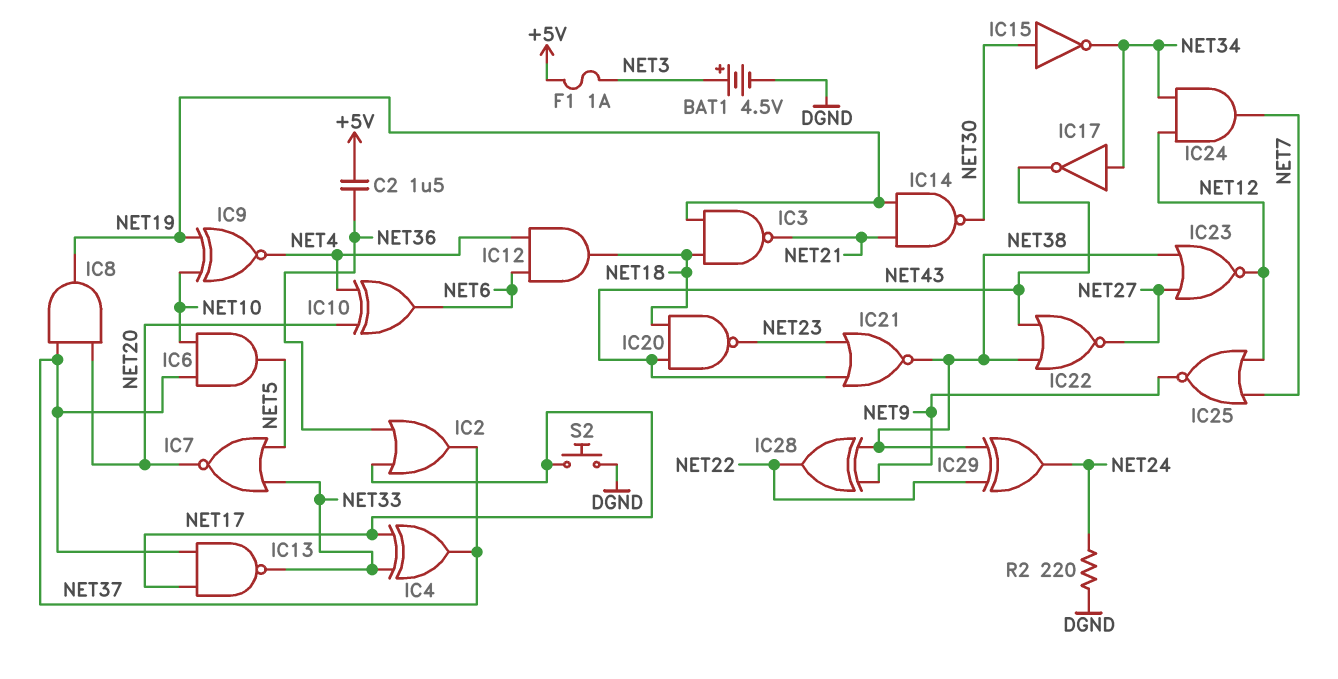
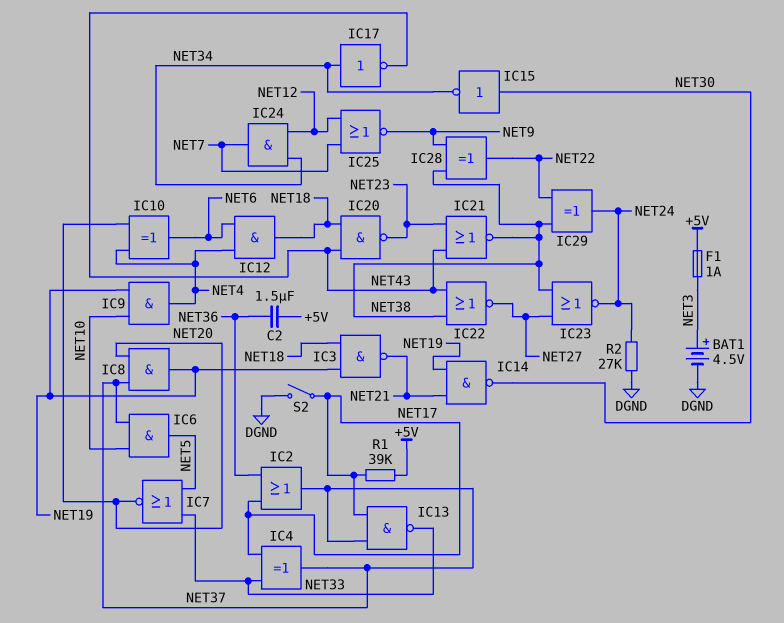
IC9: XNOR (in NET10, in NET19, out NET4) -> AND (in NET10, in NET19, out NET4)
IC23: NOR (in NET27, in NET38, out NET12) -> NOR (in NET27, in NET38, out NET24)
R1: none -> 39k (+5V, NET17)
R2: 220 (DGND, NET24) -> 27k (DGND, NET24)
S2: button (DGND, NET17) -> switch (DGND, NET17)

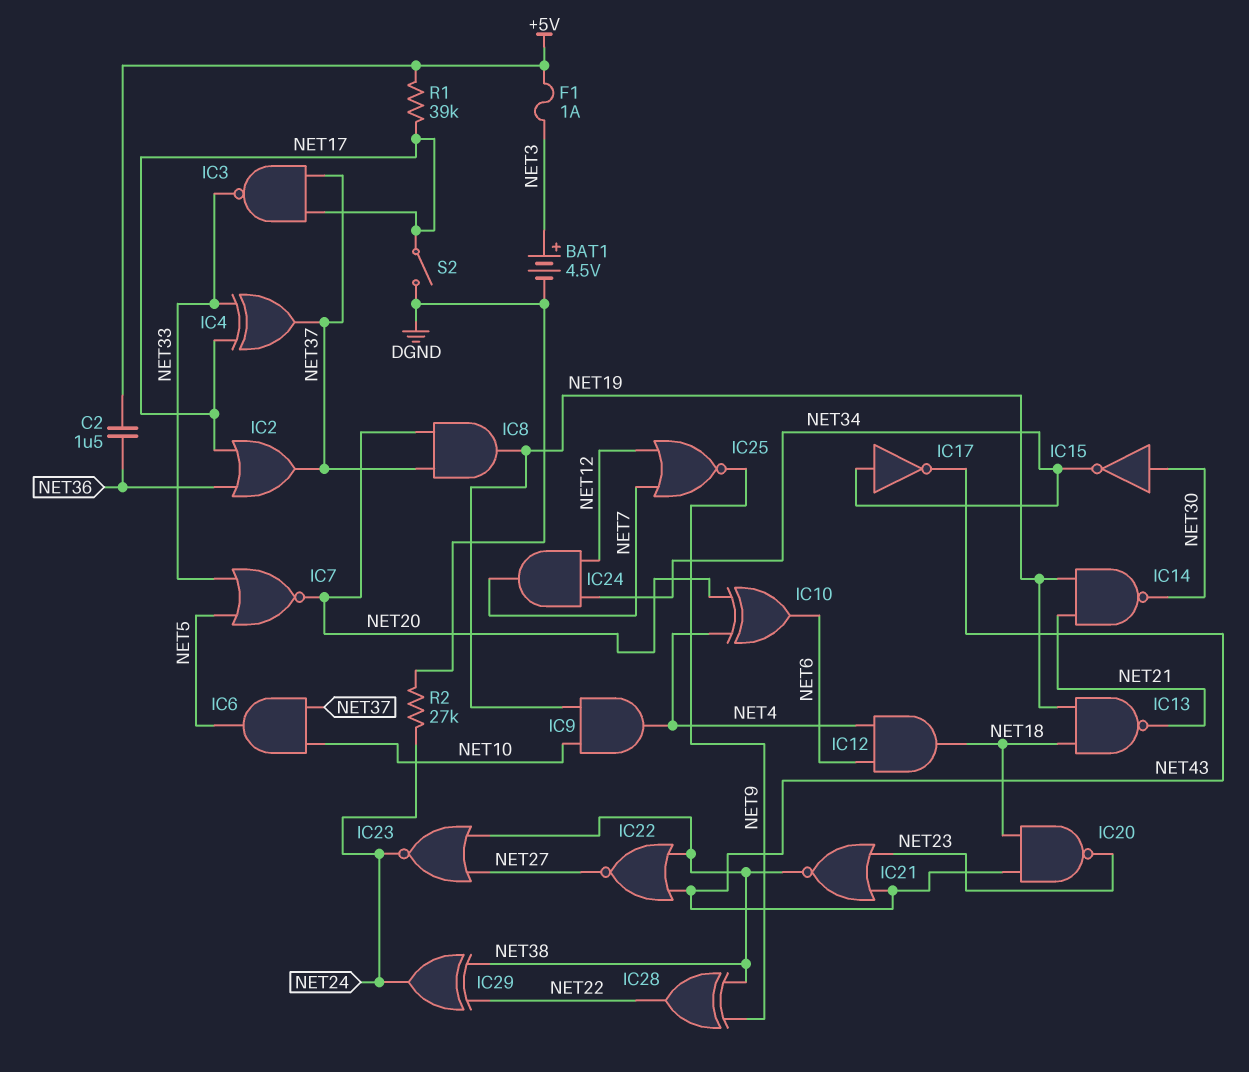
IC3: NAND (in NET18, in NET19, out NET21) -> NAND (in NET17, in NET37, out NET33)
IC13: NAND (in NET17, in NET37, out NET33) -> NAND (in NET18, in NET19, out NET21)

